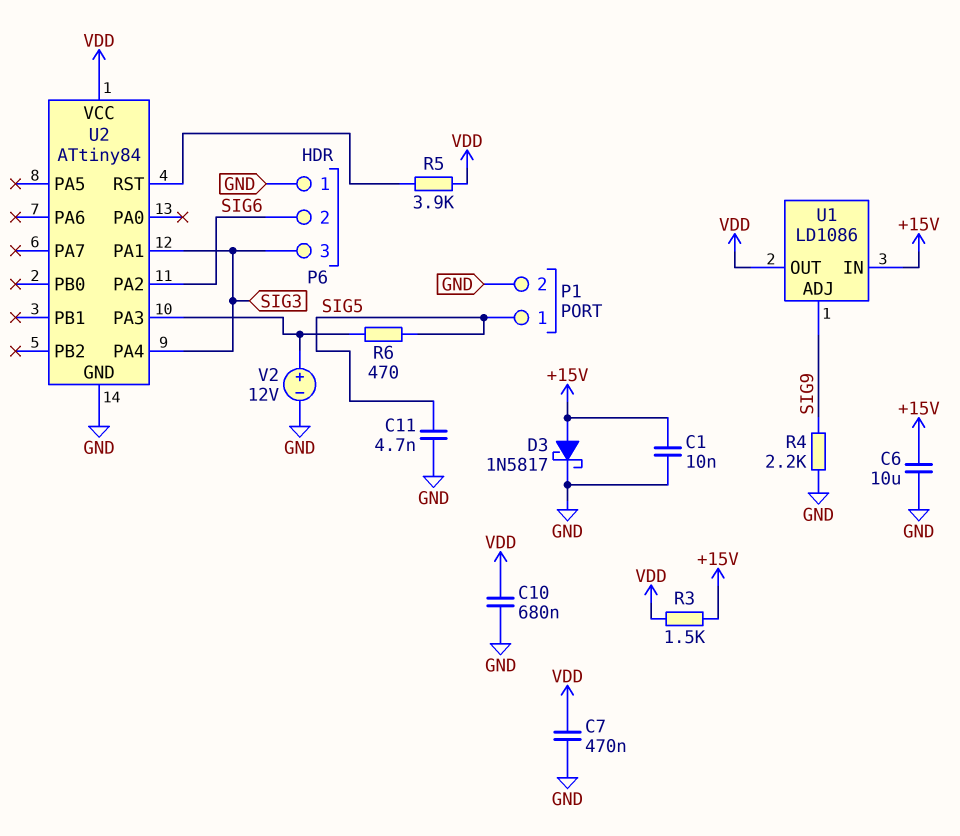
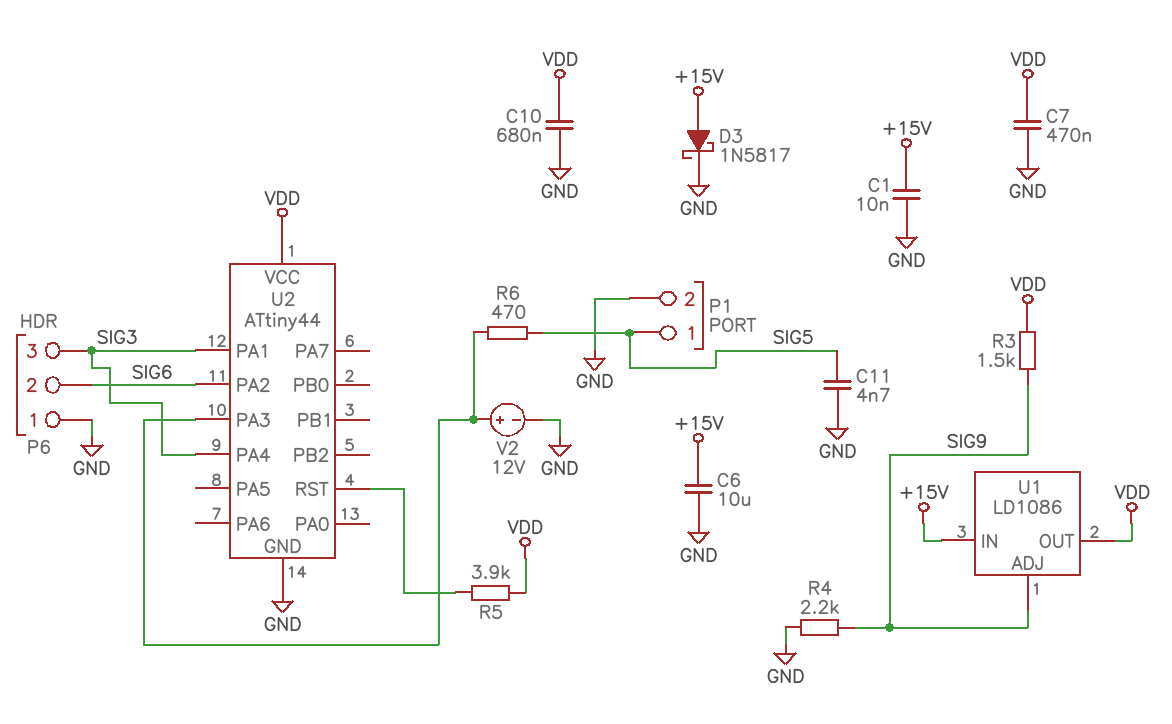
R3: 1.5k (+15V, VDD) -> 1.5k (SIG9, VDD)
U2: ATtiny84 -> ATtiny44

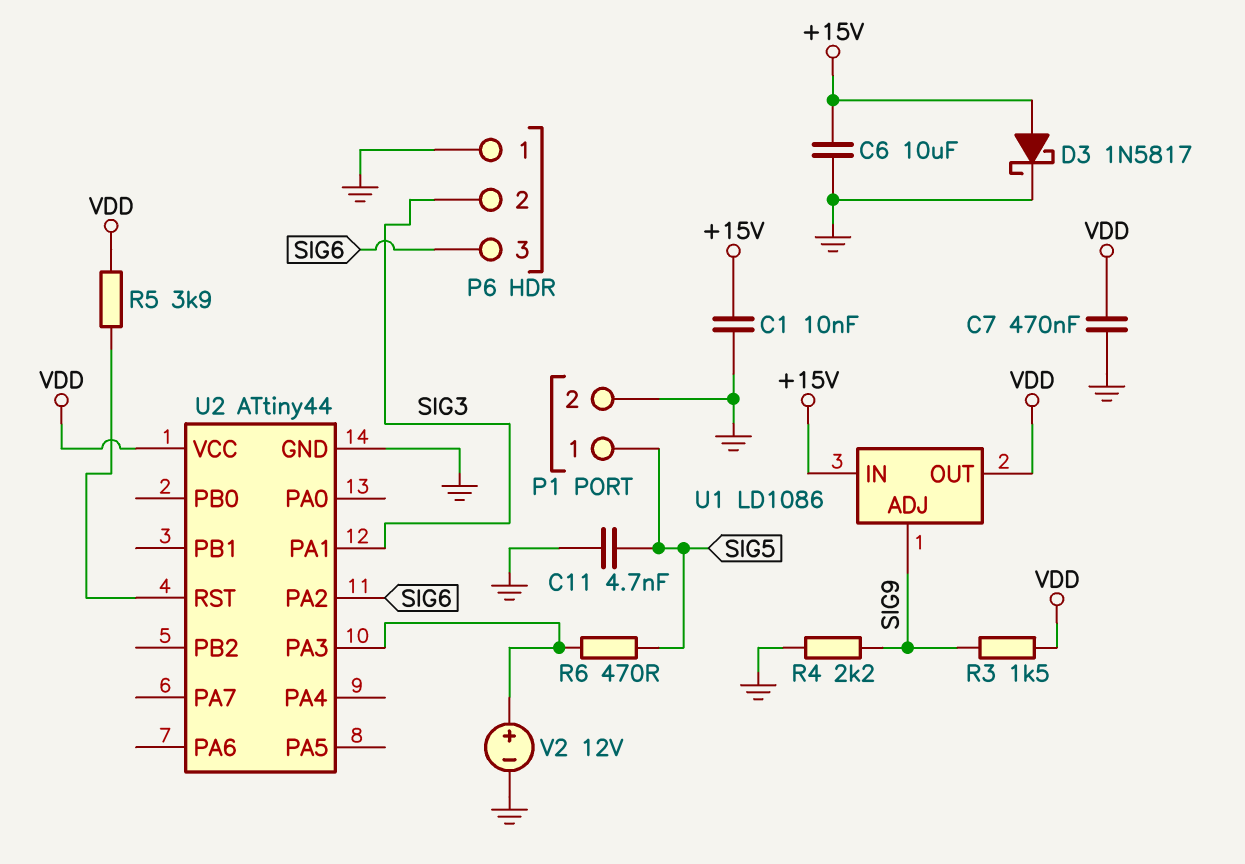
C10: 680nF (GND, VDD) -> none
P6 pin 2: SIG6 -> SIG3
P6 pin 3: SIG3 -> SIG6
U2 pin PA4: SIG3 -> none

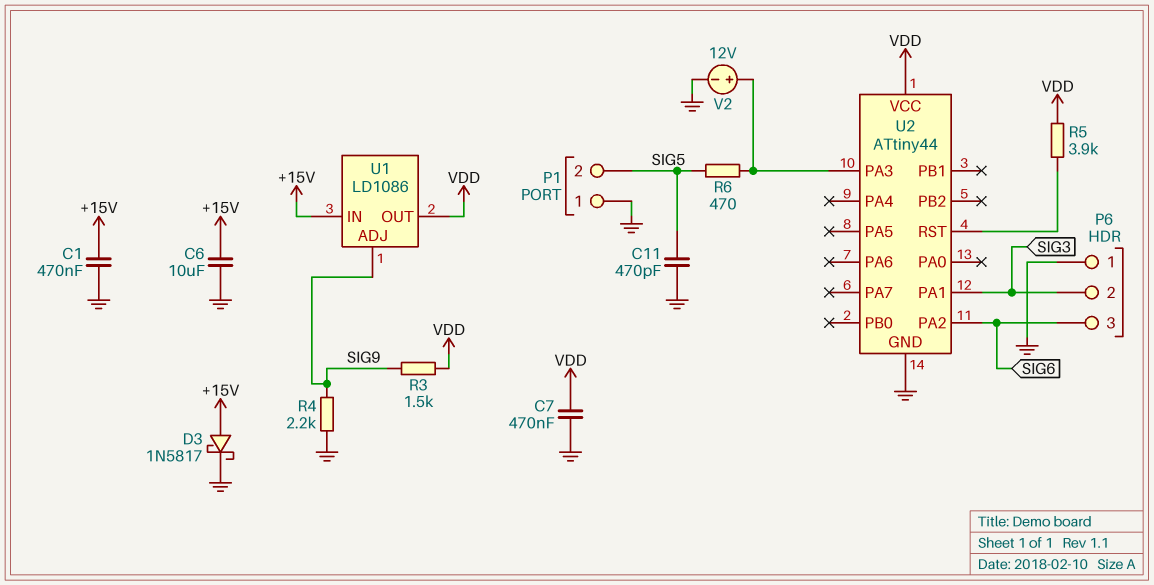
C1: 10nF (+15V, GND) -> 470nF (+15V, GND)
C11: 4.7nF (GND, SIG5) -> 470pF (GND, SIG5)
P1 pin 1: SIG5 -> GND
P1 pin 2: GND -> SIG5

